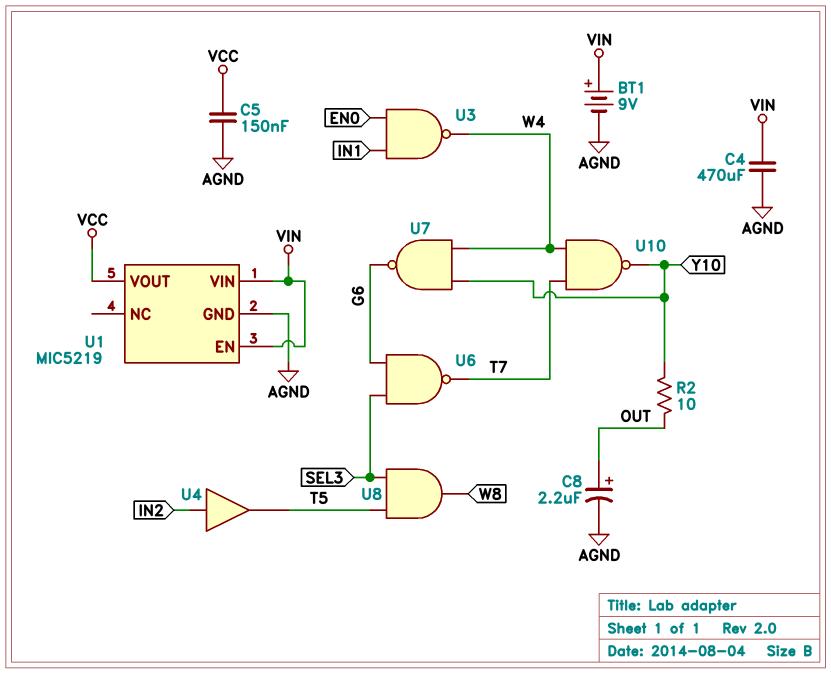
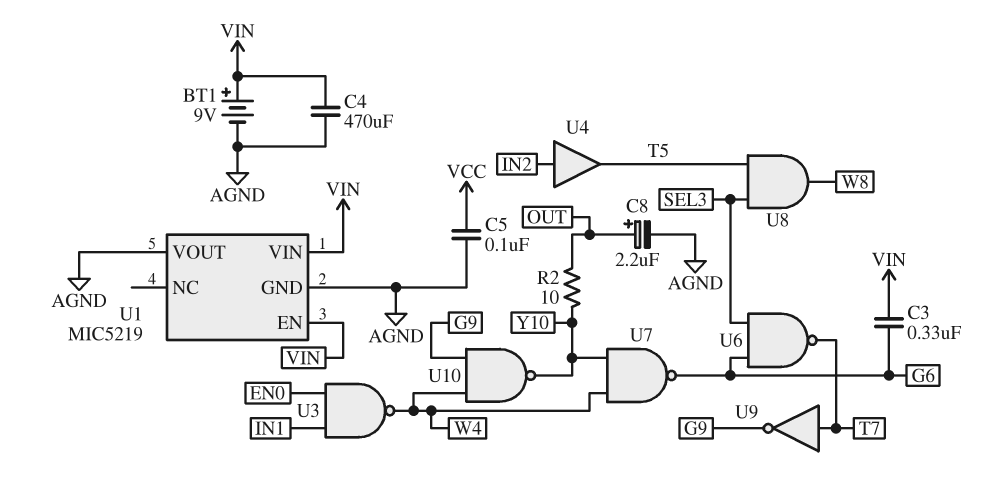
C3: none -> 330nF (G6, VIN)
C5: 150nF (AGND, VCC) -> 100nF (AGND, VCC)
U1 pin VOUT: VCC -> AGND
U9: none -> NOT (in T7, out G9)
U10: NAND (in T7, in W4, out Y10) -> NAND (in G9, in W4, out Y10)

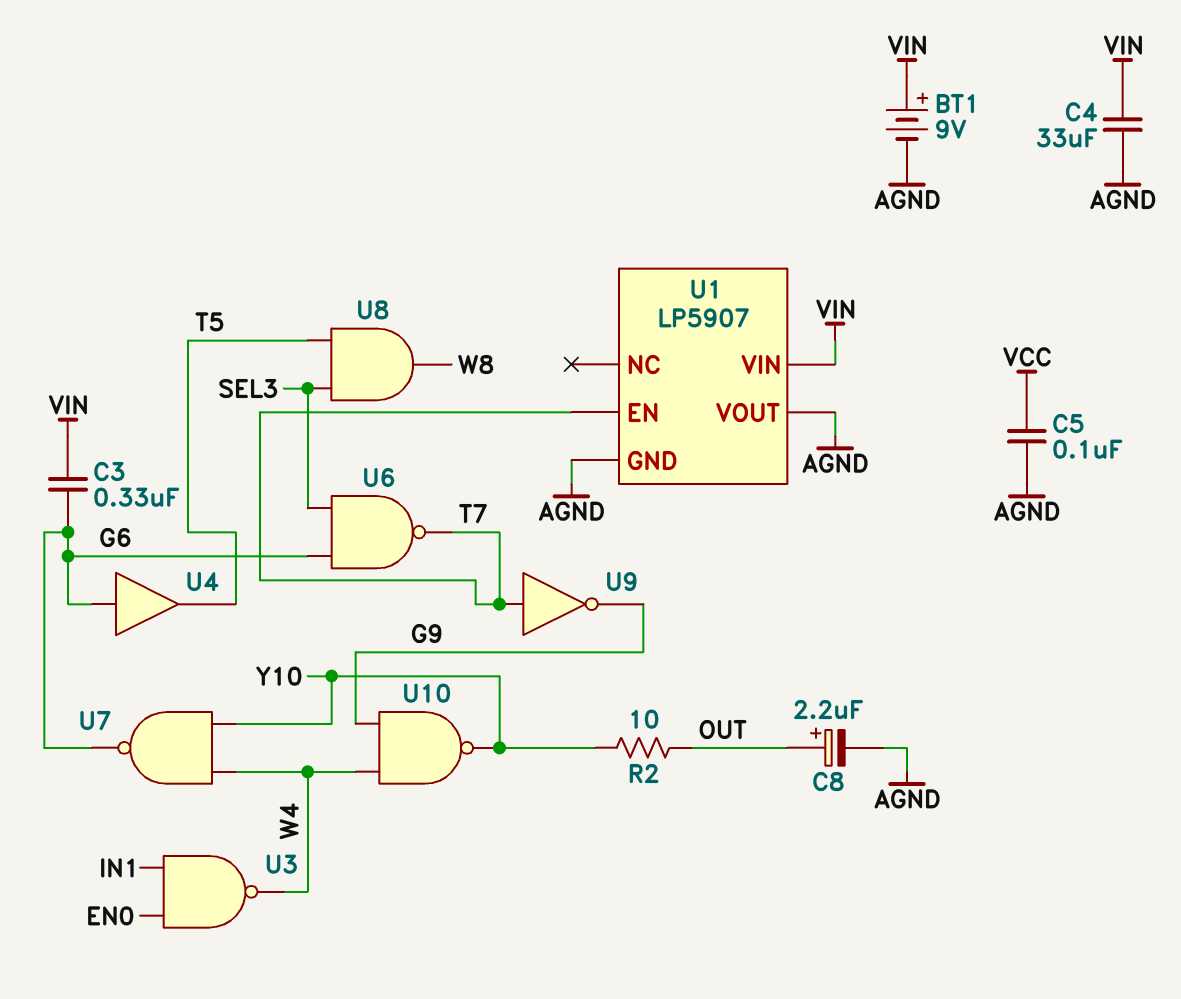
C4: 470uF (AGND, VIN) -> 33uF (AGND, VIN)
U1: MIC5219 -> LP5907
U1 pin EN: VIN -> T7
U4: buffer (in IN2, out T5) -> buffer (in G6, out T5)

